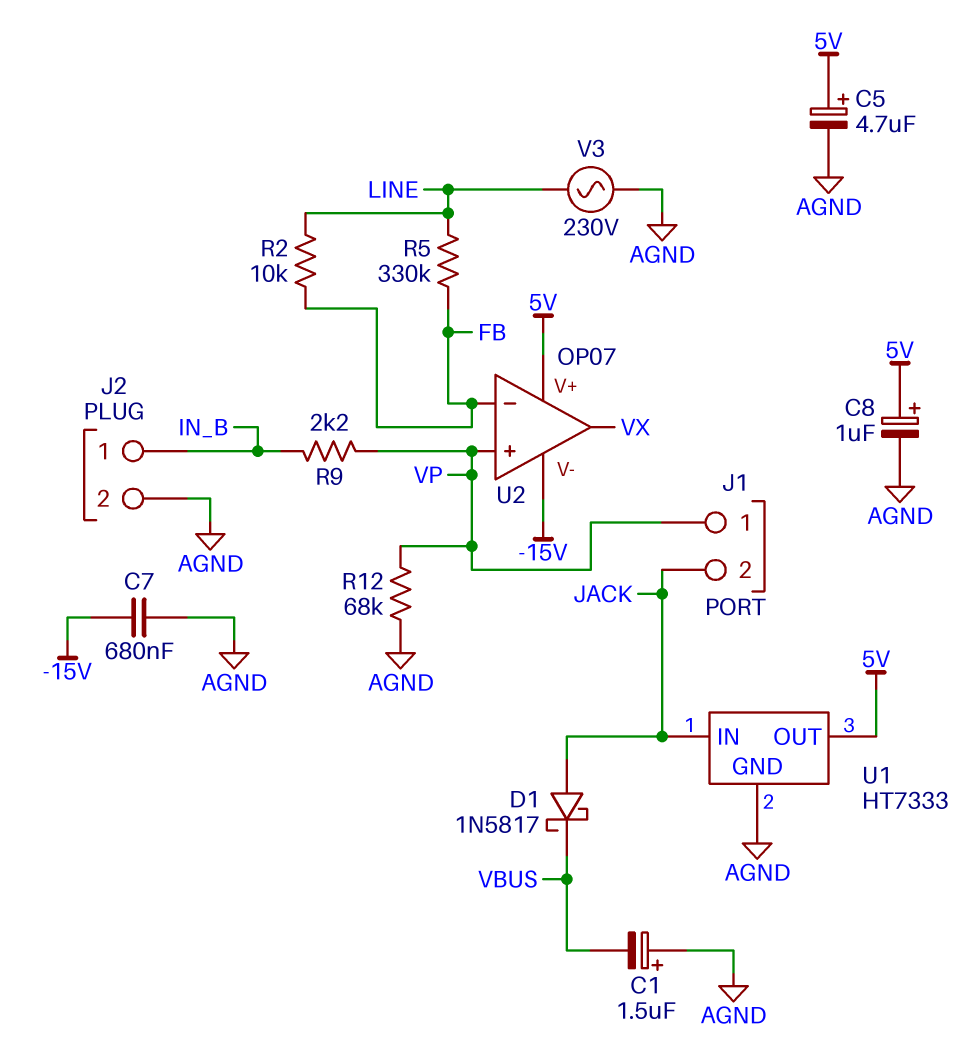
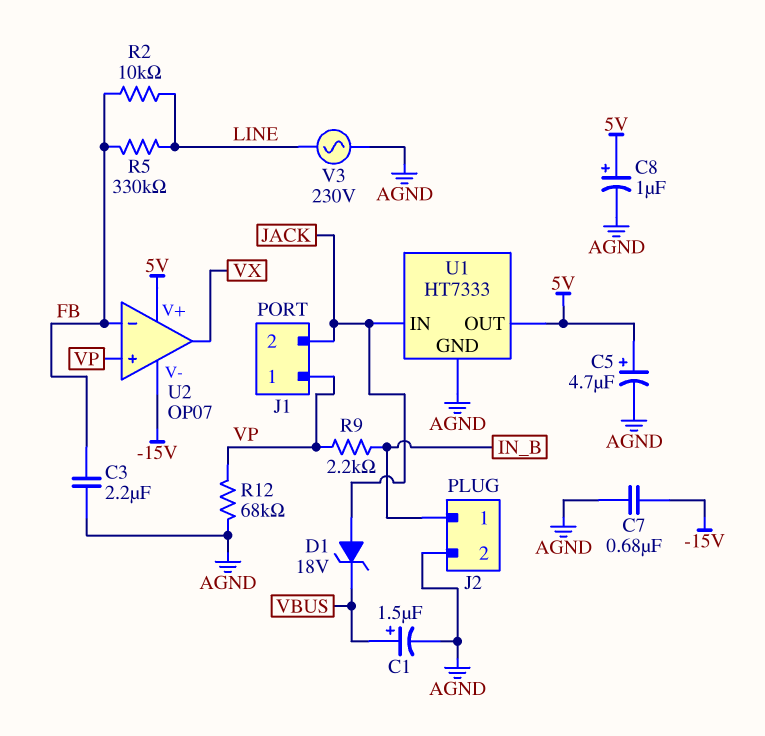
C1: 1.5uF (plus AGND, minus VBUS) -> 1.5uF (plus VBUS, minus AGND)
C3: none -> 2.2uF (AGND, FB)
D1: schottky 1N5817 (A JACK, K VBUS) -> zener 18V (A JACK, K VBUS)

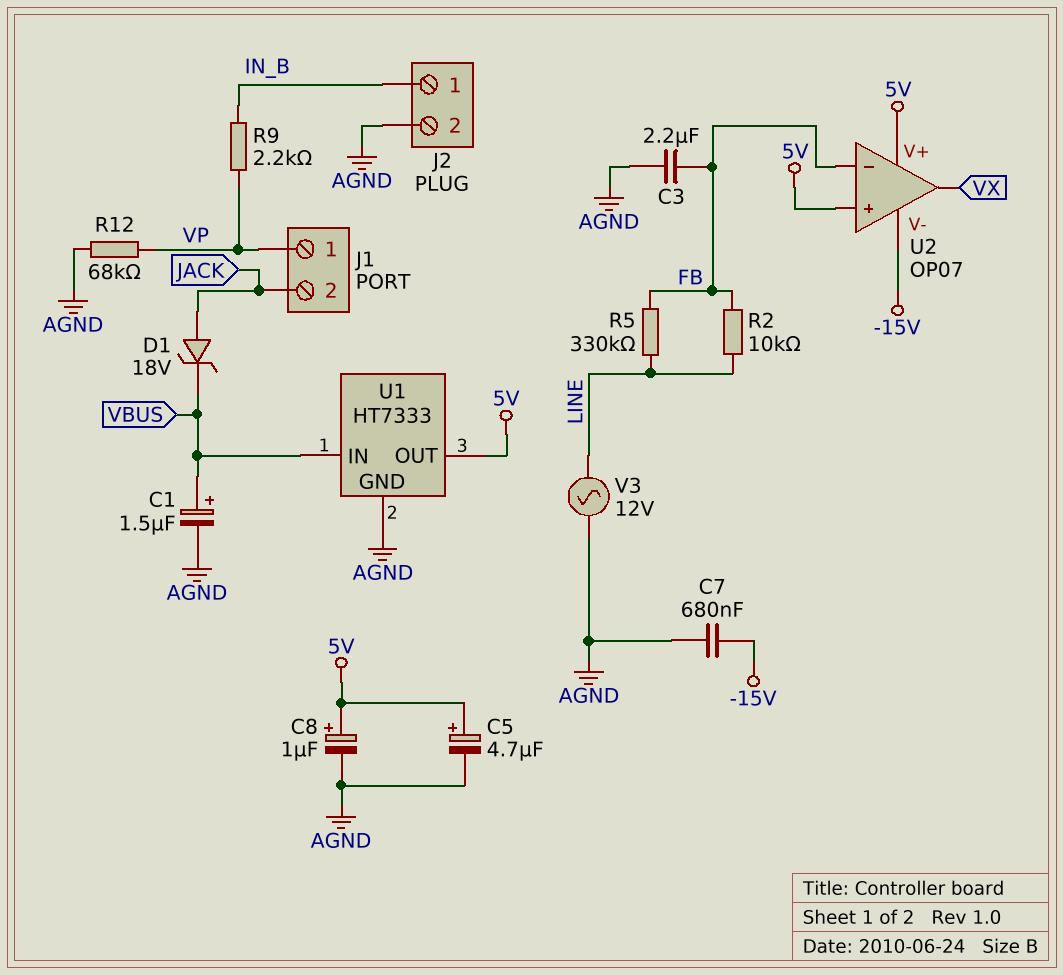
U1 pin IN: JACK -> VBUS
U2 pin in+: VP -> 5V
V3: AC 230V (AGND, LINE) -> AC 12V (AGND, LINE)

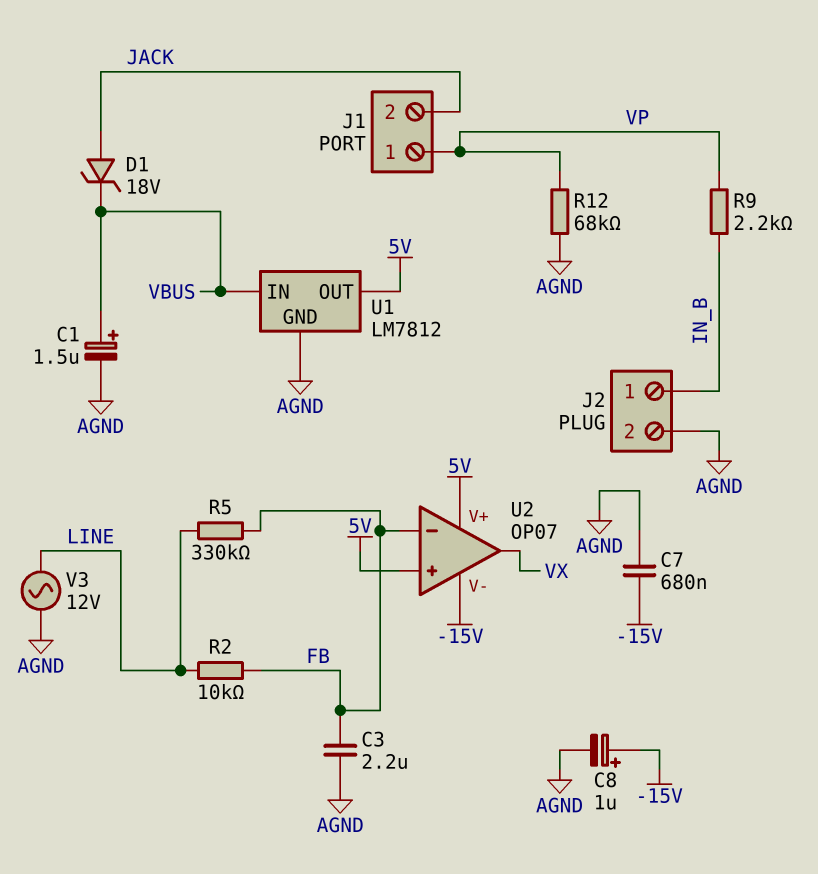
C5: 4.7uF (plus 5V, minus AGND) -> none
C8: 1uF (plus 5V, minus AGND) -> 1uF (plus -15V, minus AGND)
U1: HT7333 -> LM7812

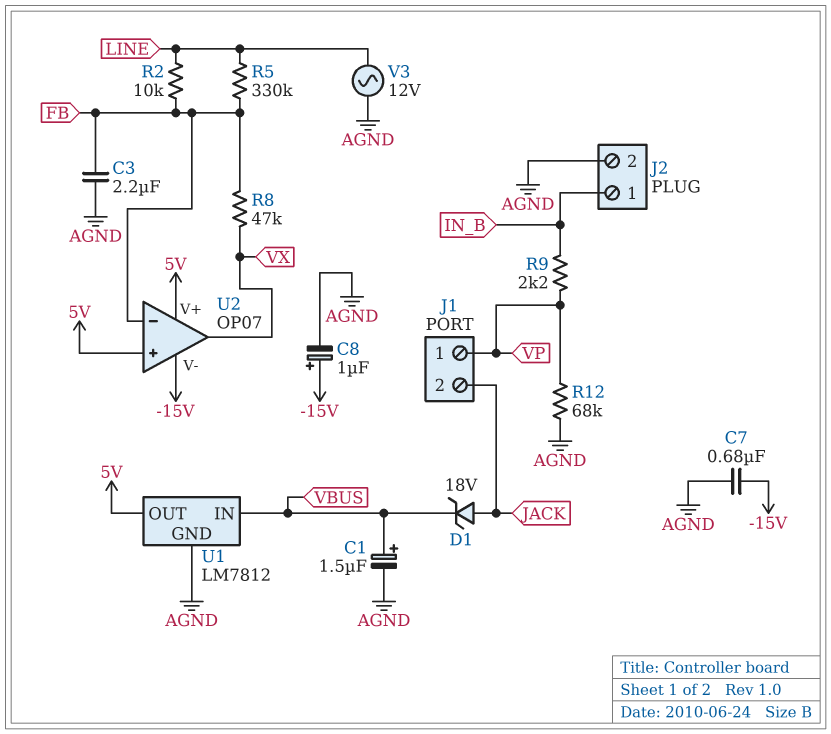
R8: none -> 47k (FB, VX)

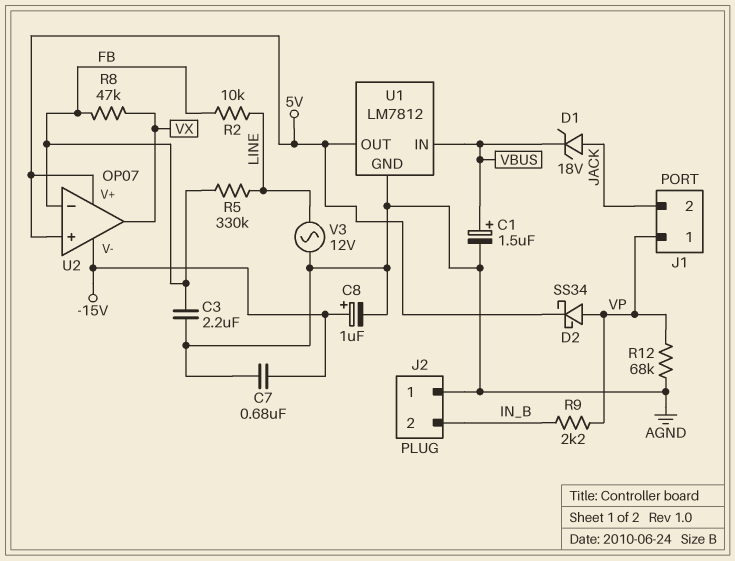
D2: none -> schottky SS34 (A VP, K 5V)
J2 pin 1: IN_B -> AGND
J2 pin 2: AGND -> IN_B

